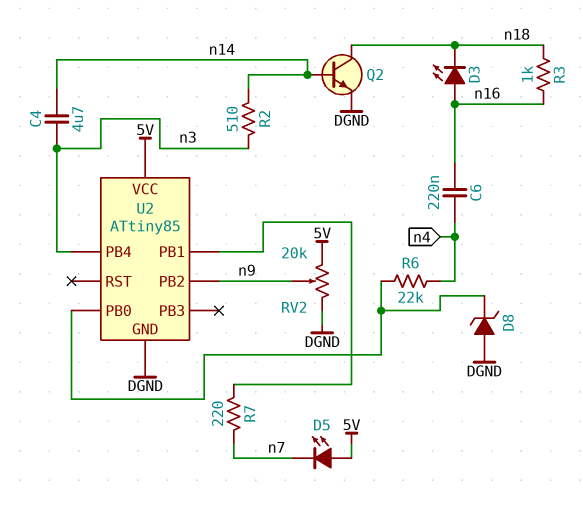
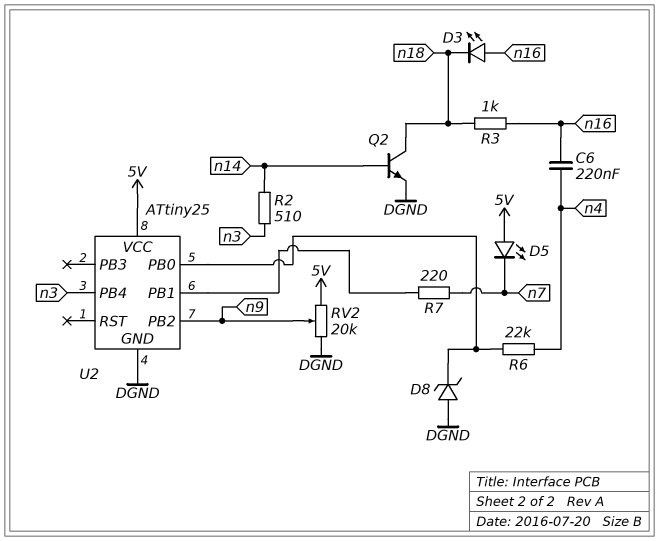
C4: 4.7uF (n3, n14) -> none
U2: ATtiny85 -> ATtiny25

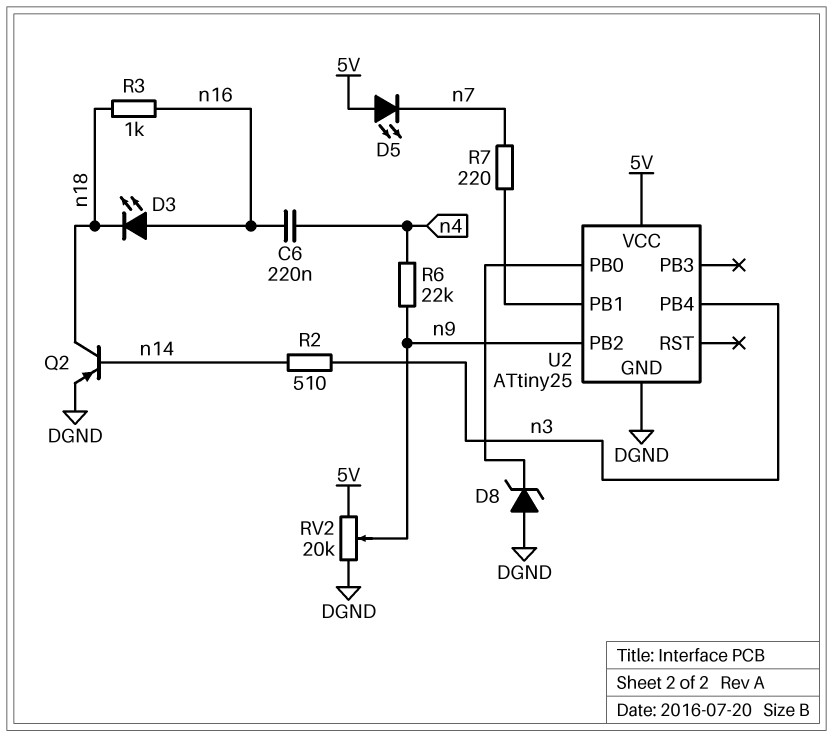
Q2: NPN (B n14, C n18, E DGND) -> PNP (B n14, C n18, E DGND)
R6: 22k (U2/PB0, n4) -> 22k (n4, n9)

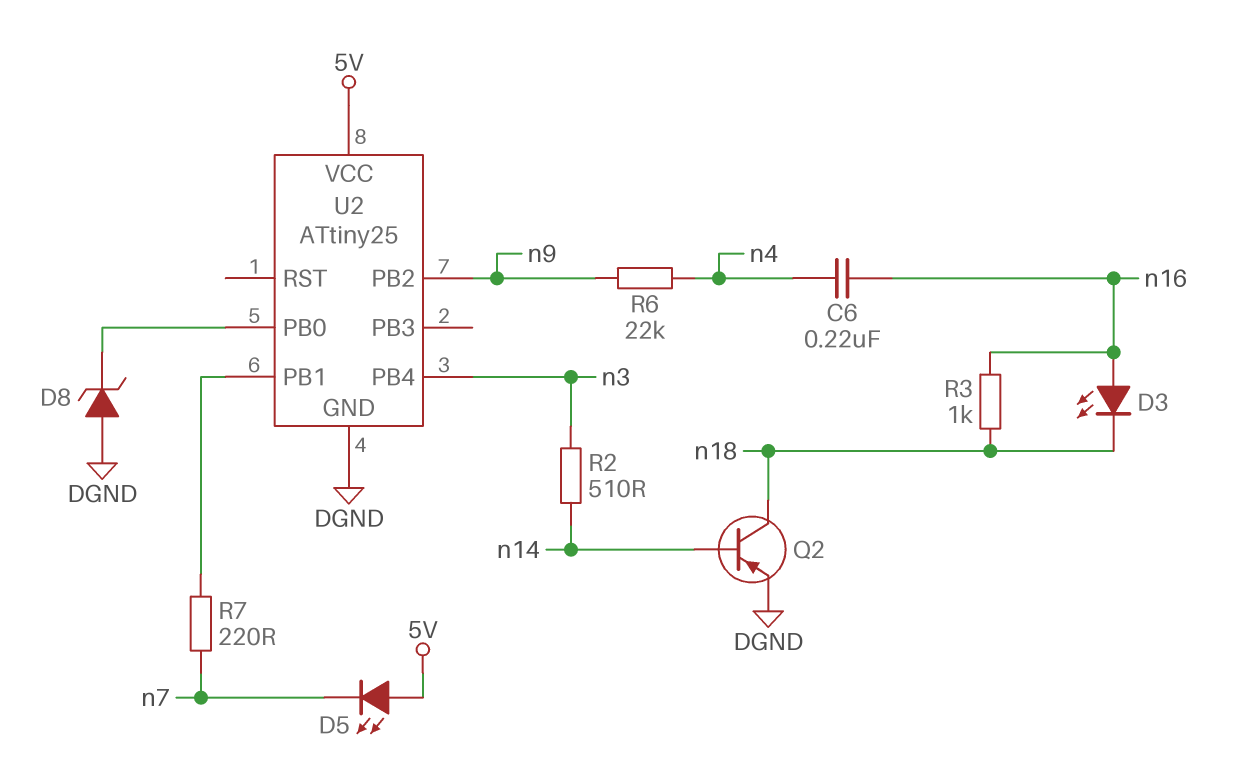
RV2: 20k (5V, DGND, wiper n9) -> none

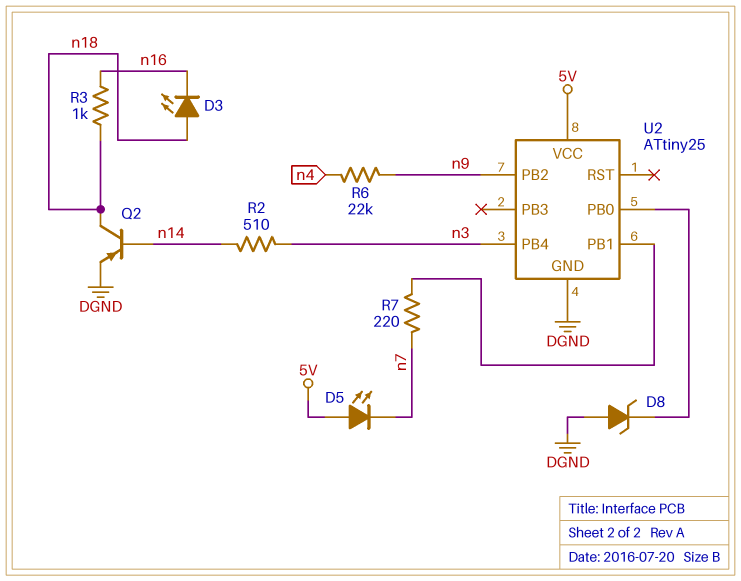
C6: 220nF (n4, n16) -> none
D3: LED (A n16, K n18) -> LED (A n18, K n16)

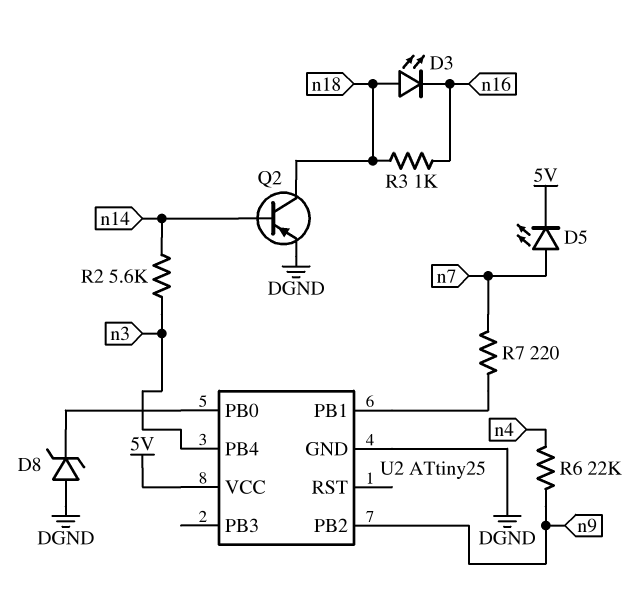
D5: LED (A 5V, K n7) -> LED (A n7, K 5V)
R2: 510 (n3, n14) -> 5.6k (n3, n14)

